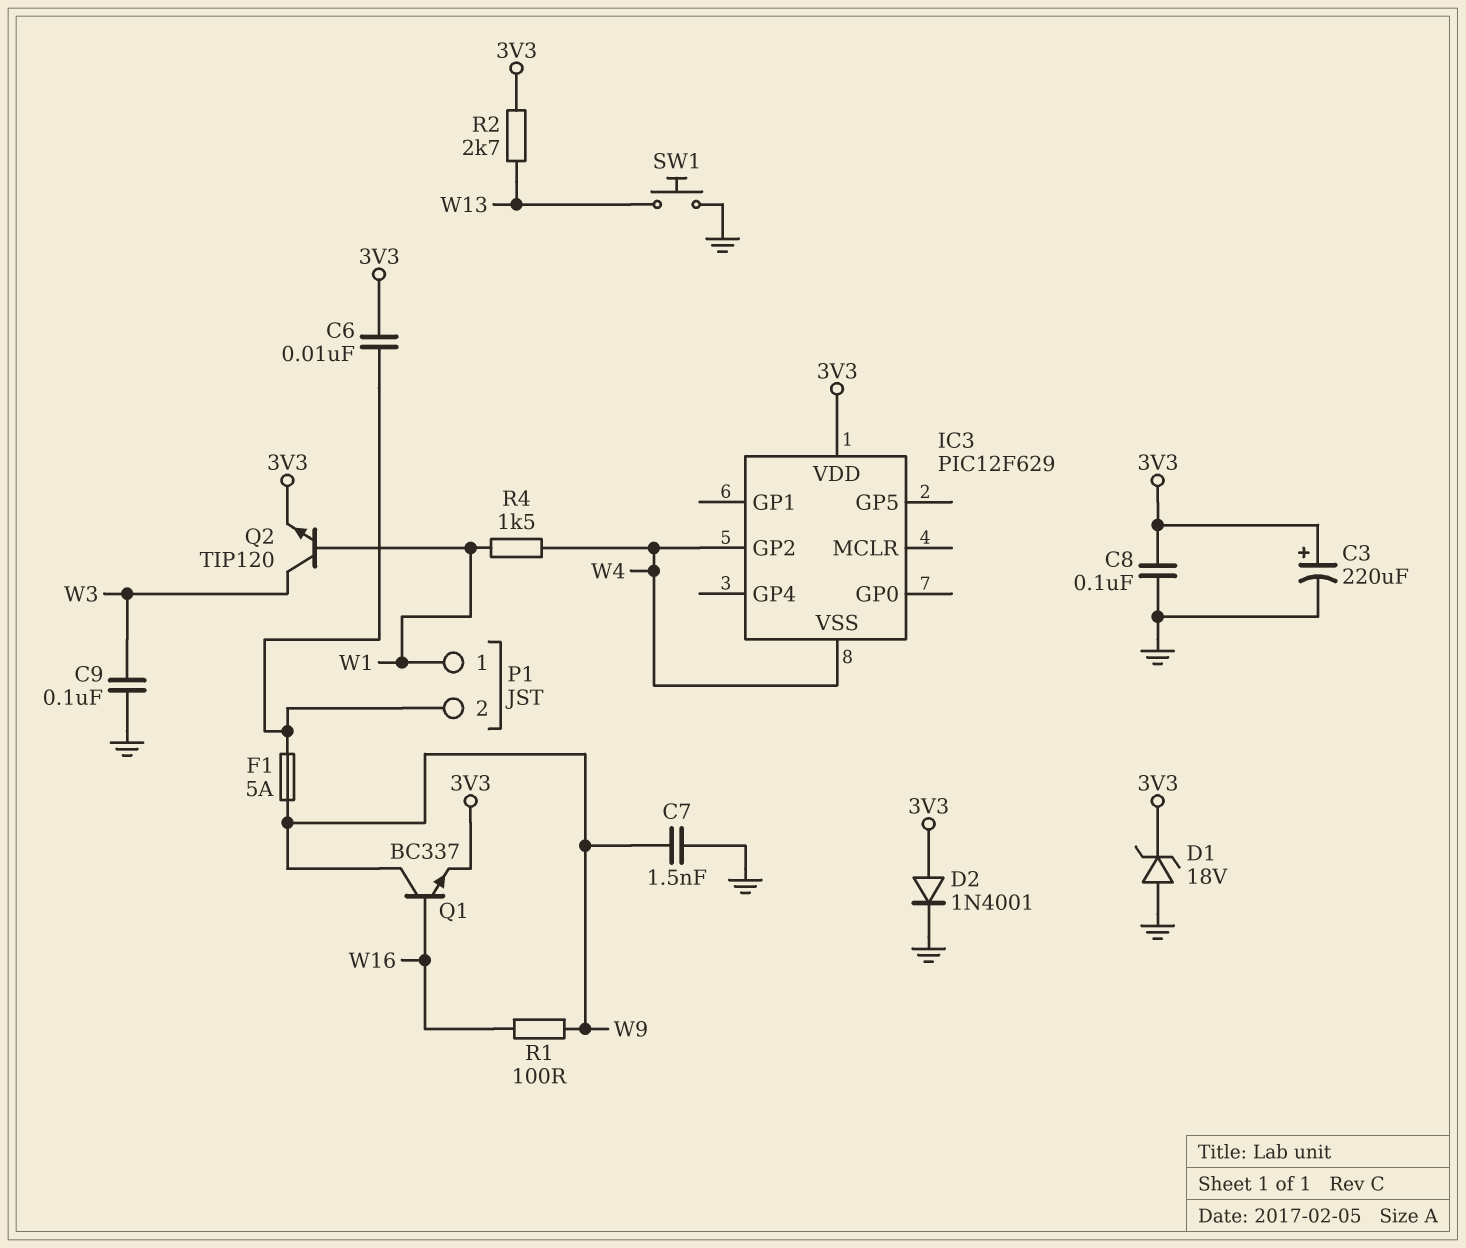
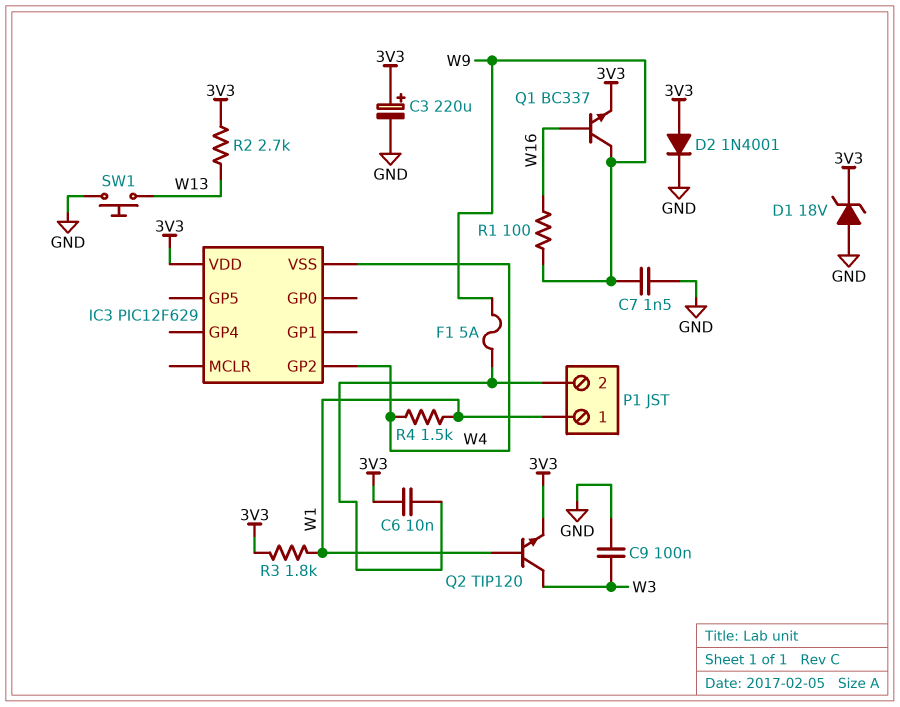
C8: 100nF (3V3, GND) -> none
R3: none -> 1.8k (3V3, W1)

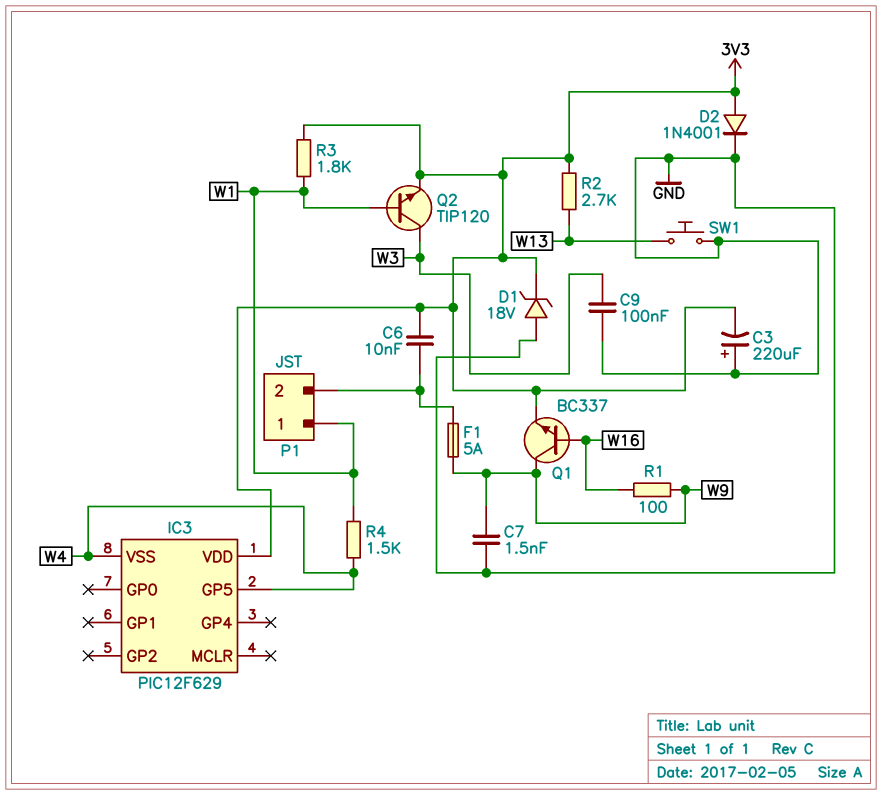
C3: 220uF (plus 3V3, minus GND) -> 220uF (plus GND, minus 3V3)
IC3 pin GP2: W4 -> none
IC3 pin GP5: none -> W4

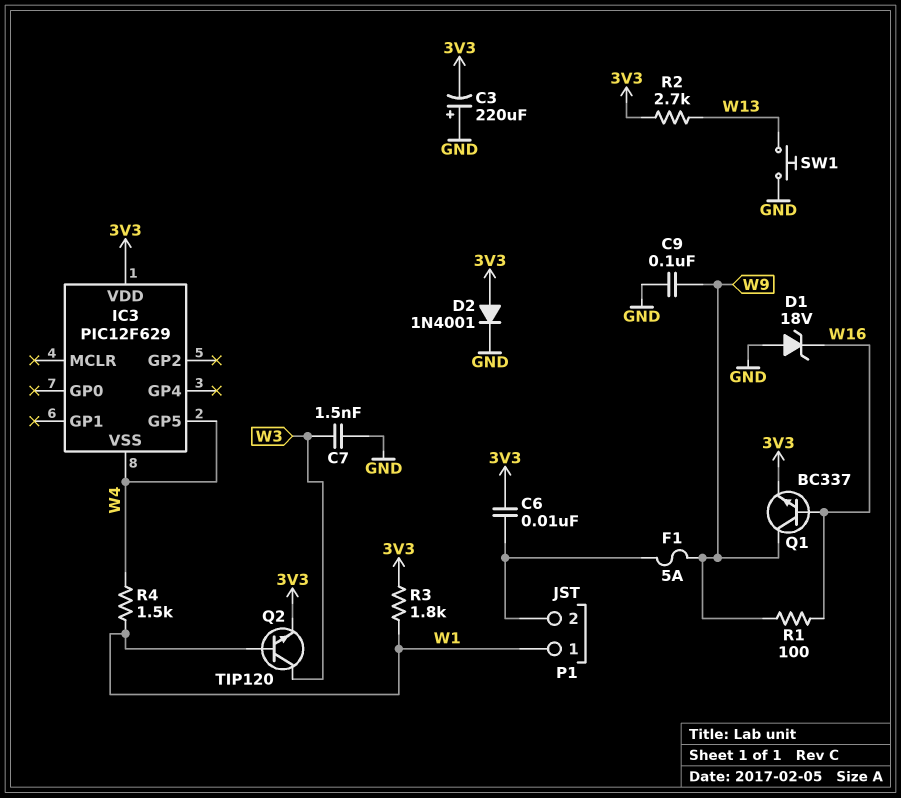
C7: 1.5nF (GND, W9) -> 1.5nF (GND, W3)
C9: 100nF (GND, W3) -> 100nF (GND, W9)
D1: zener 18V (A GND, K 3V3) -> zener 18V (A GND, K W16)

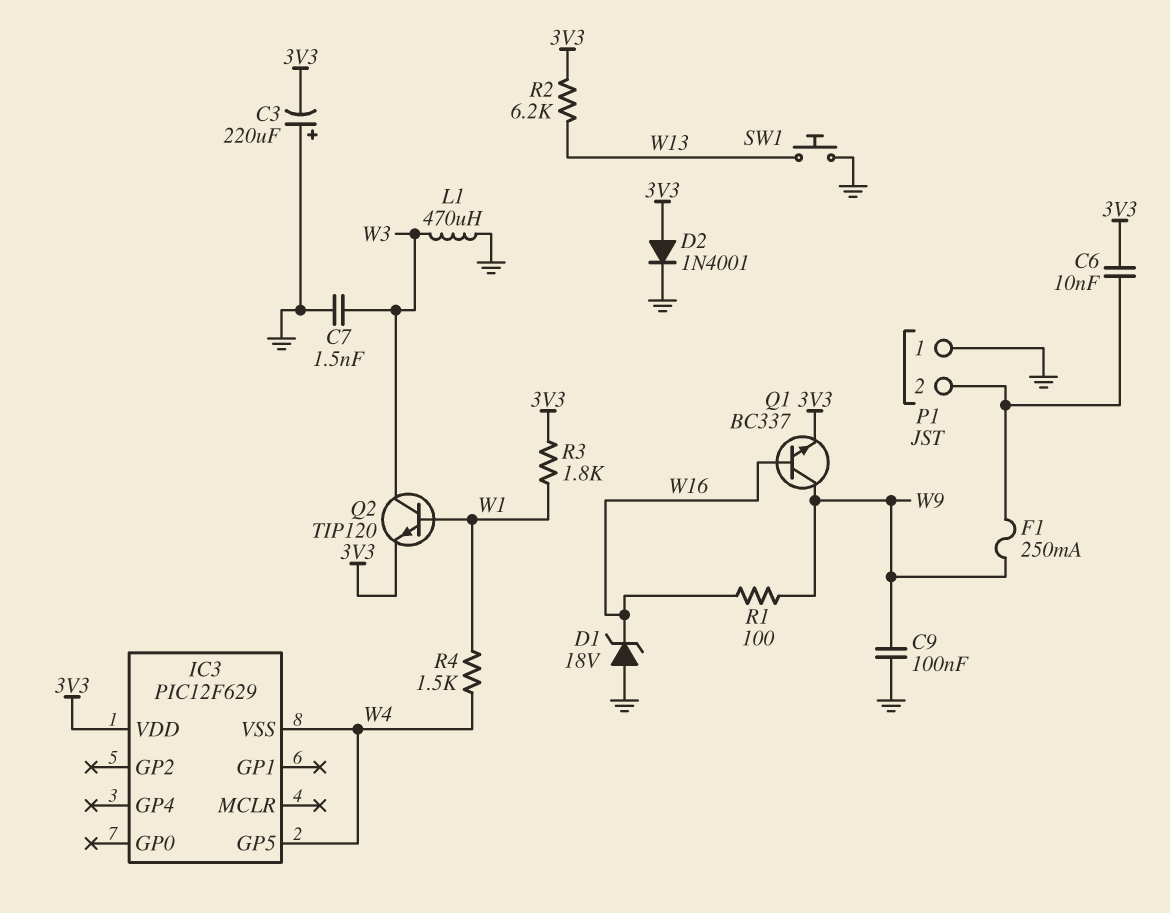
F1: 5A (P1/2, W9) -> 250mA (P1/2, W9)
L1: none -> 470uH (GND, W3)
P1 pin 1: W1 -> GND
R2: 2.7k (3V3, W13) -> 6.2k (3V3, W13)

